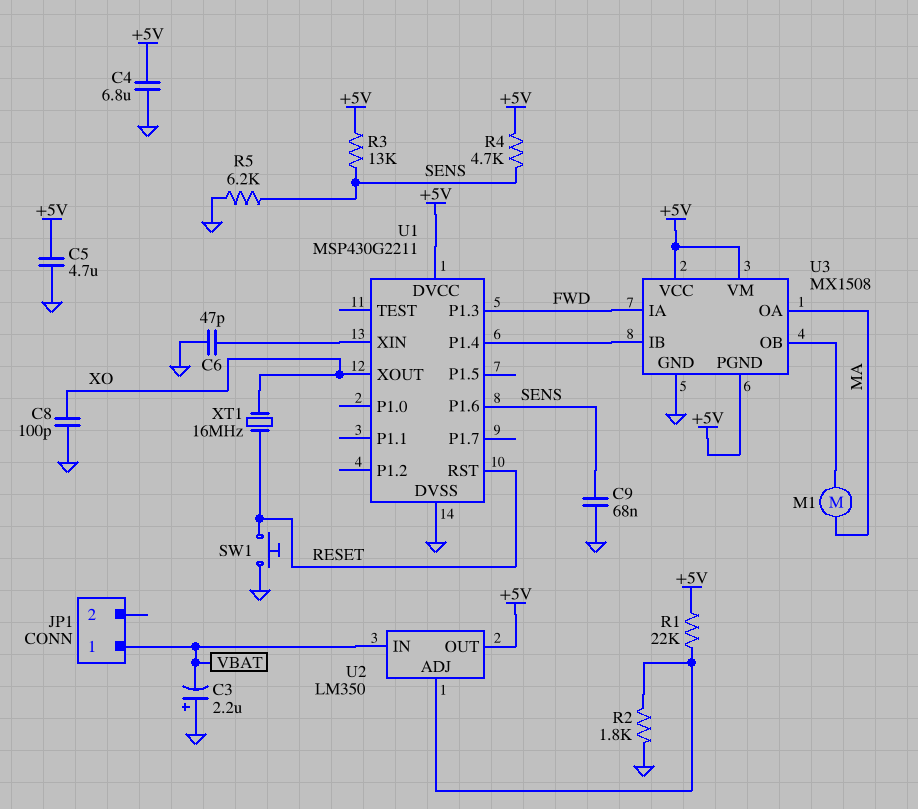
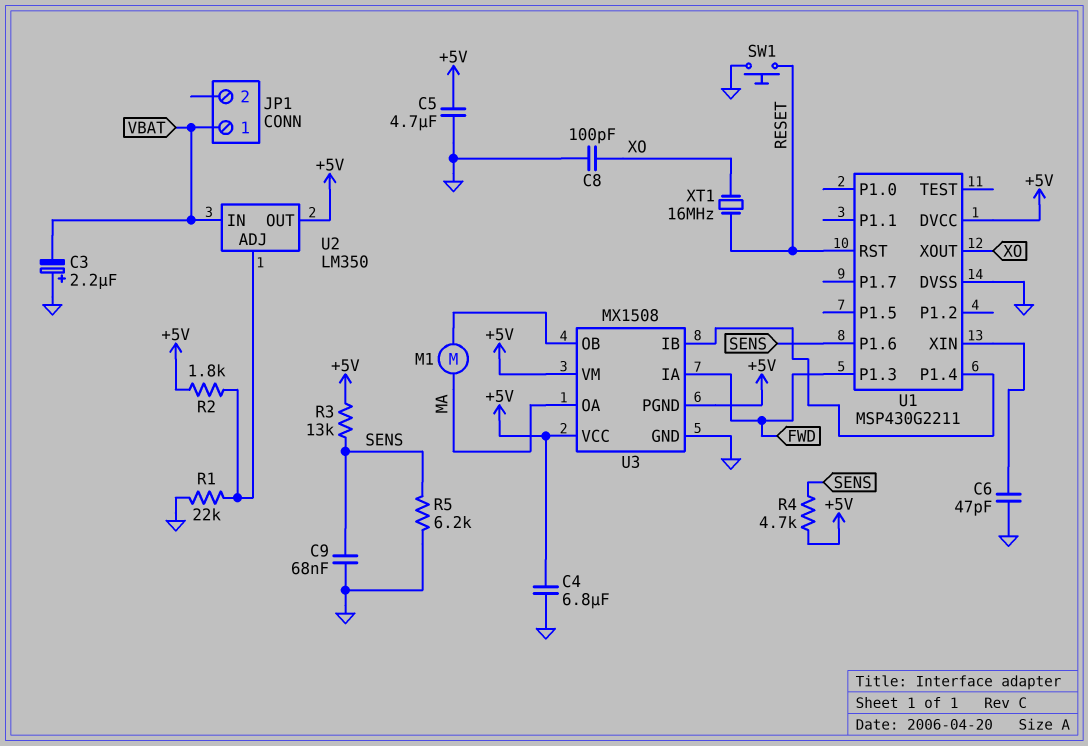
R1: 22k (+5V, U2/ADJ) -> 22k (GND, U2/ADJ)
R2: 1.8k (GND, U2/ADJ) -> 1.8k (+5V, U2/ADJ)

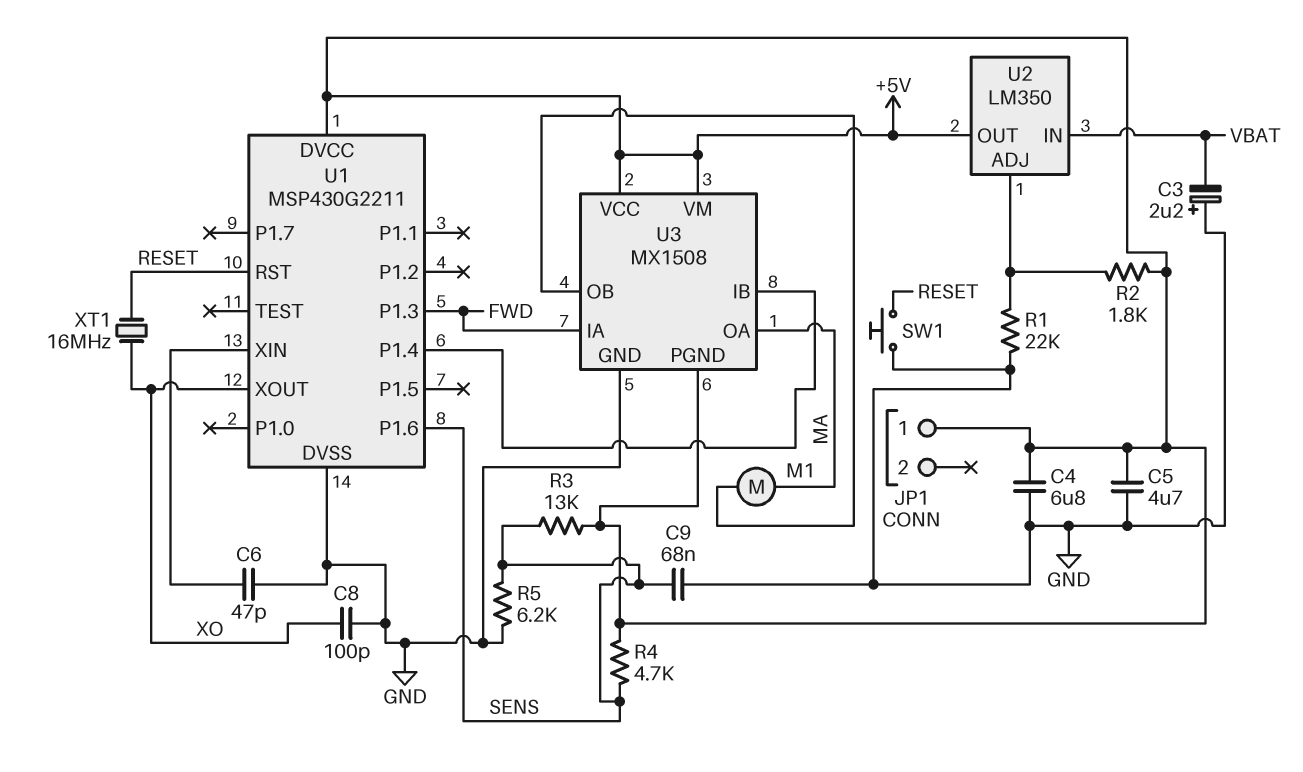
JP1 pin 1: VBAT -> +5V

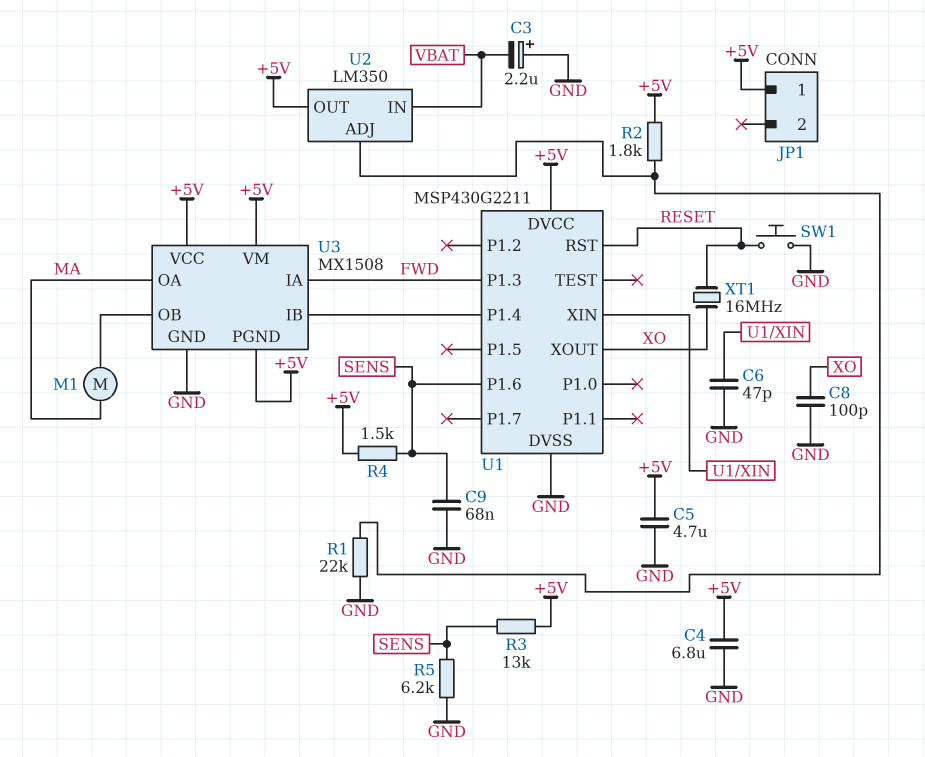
R4: 4.7k (+5V, SENS) -> 1.5k (+5V, SENS)

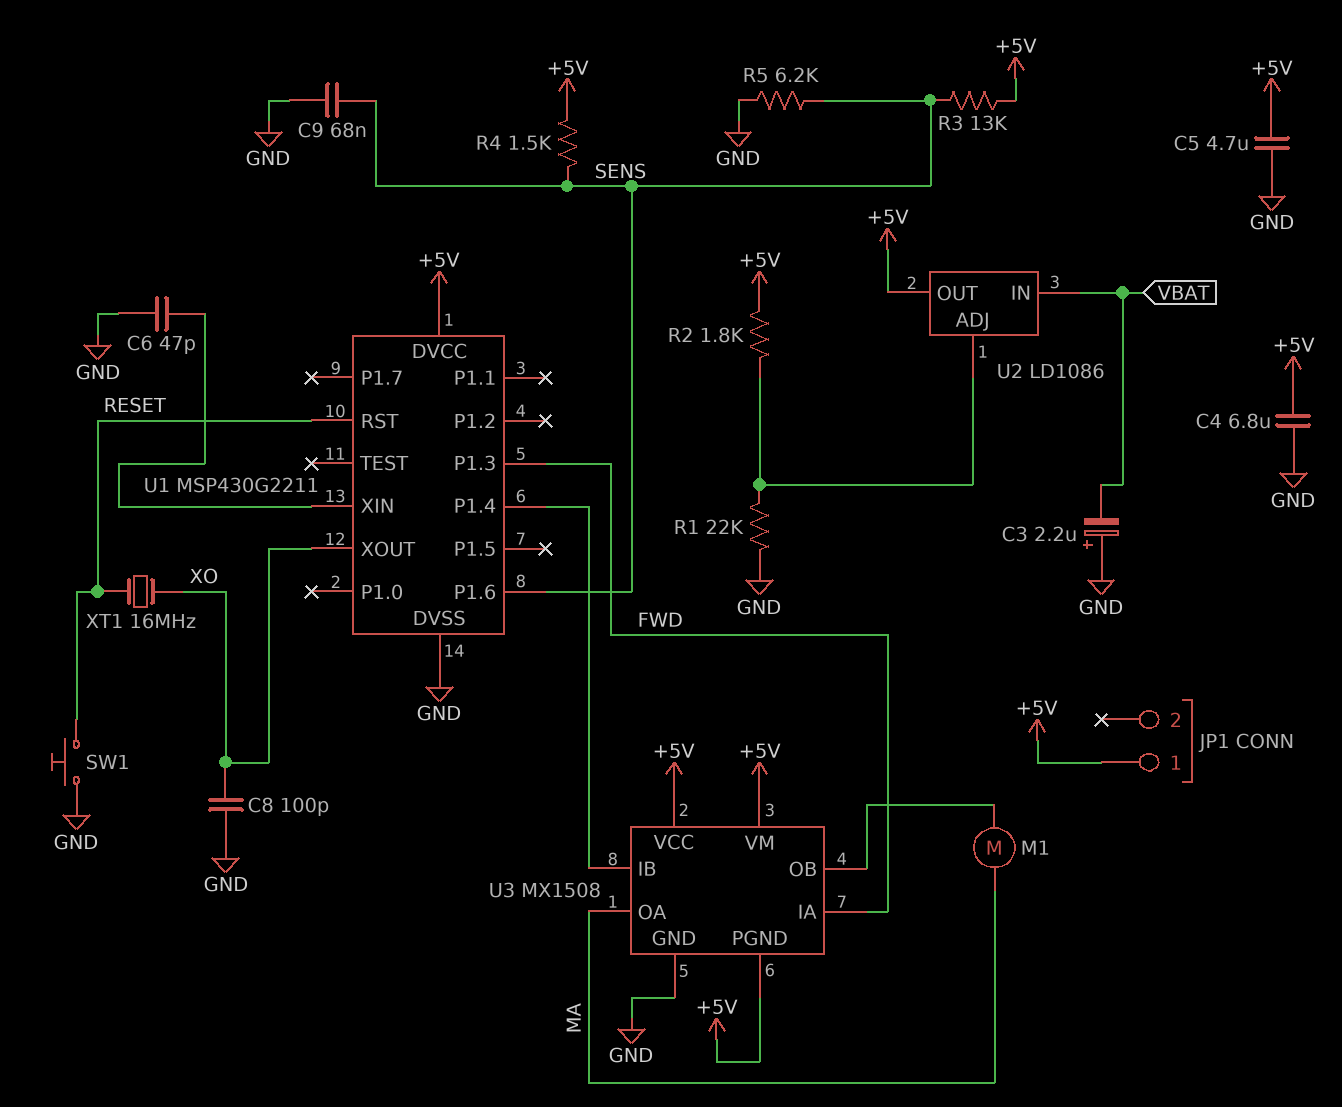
U2: LM350 -> LD1086

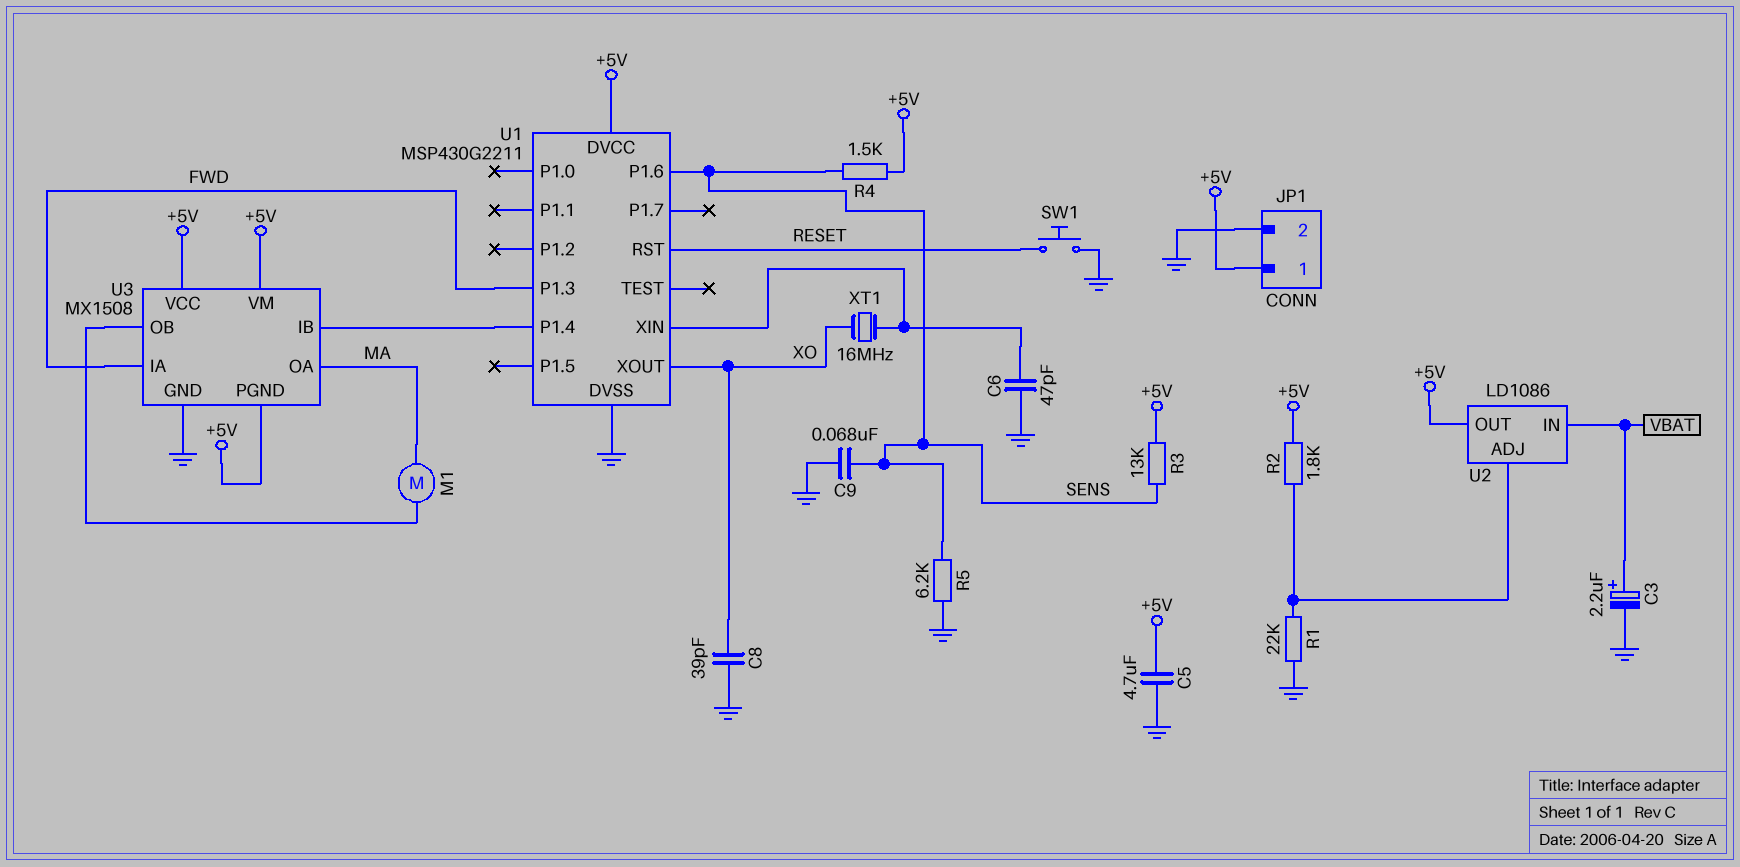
C3: 2.2uF (plus GND, minus VBAT) -> 2.2uF (plus VBAT, minus GND)
C4: 6.8uF (+5V, GND) -> none
C8: 100pF (GND, XO) -> 39pF (GND, XO)
JP1 pin 2: none -> GND
XT1: 16MHz (RESET, XO) -> 16MHz (U1/XIN, XO)

